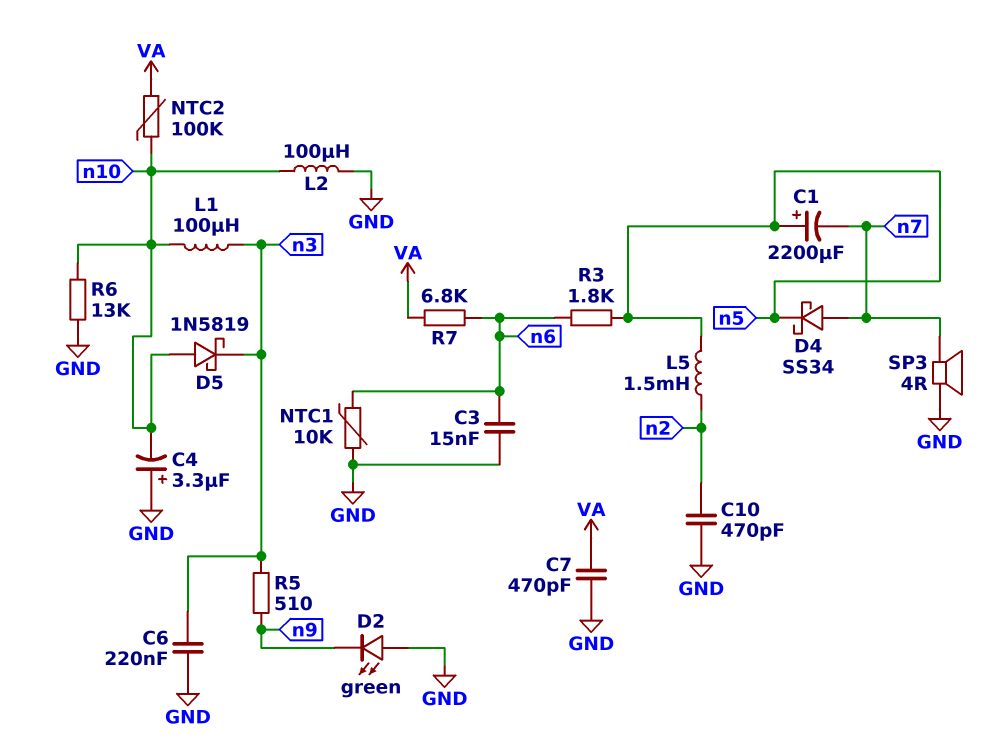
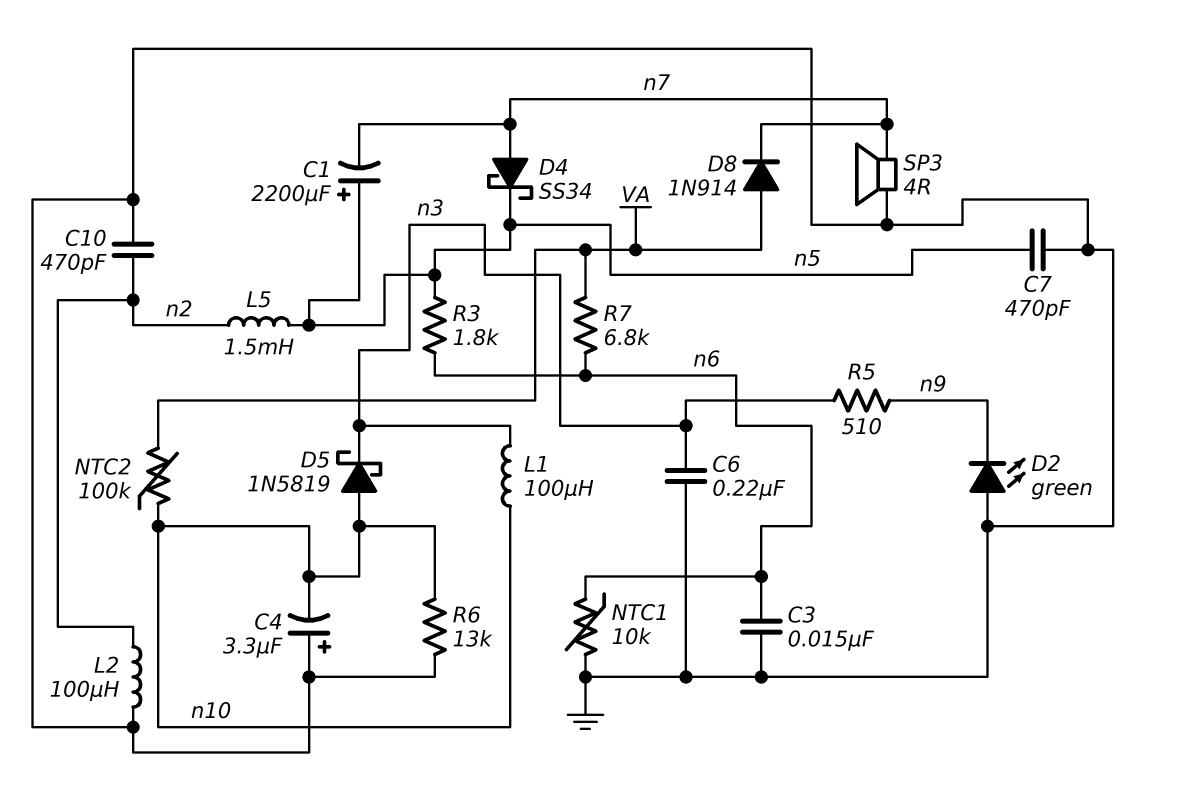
C7: 470pF (GND, VA) -> 470pF (GND, n5)
D8: none -> diode 1N914 (A VA, K n7)
L2: 100uH (GND, n10) -> 100uH (GND, n2)

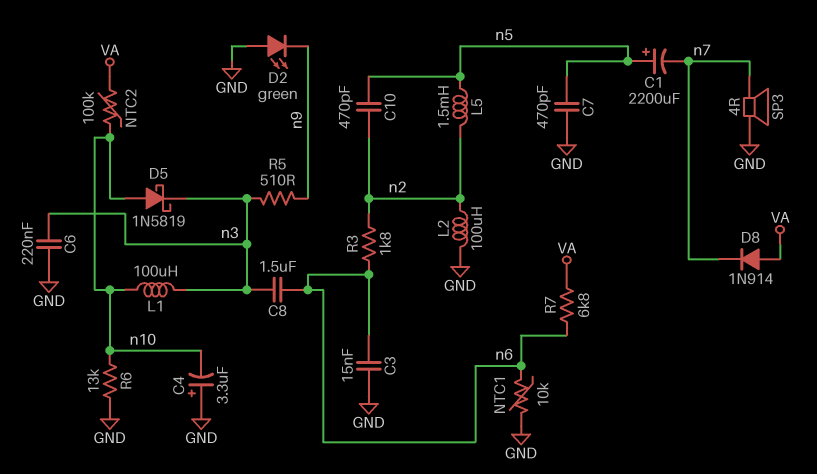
C8: none -> 1.5uF (n3, n6)
C10: 470pF (GND, n2) -> 470pF (n2, n5)
D4: schottky SS34 (A n7, K n5) -> none
R3: 1.8k (n5, n6) -> 1.8k (n2, n6)

